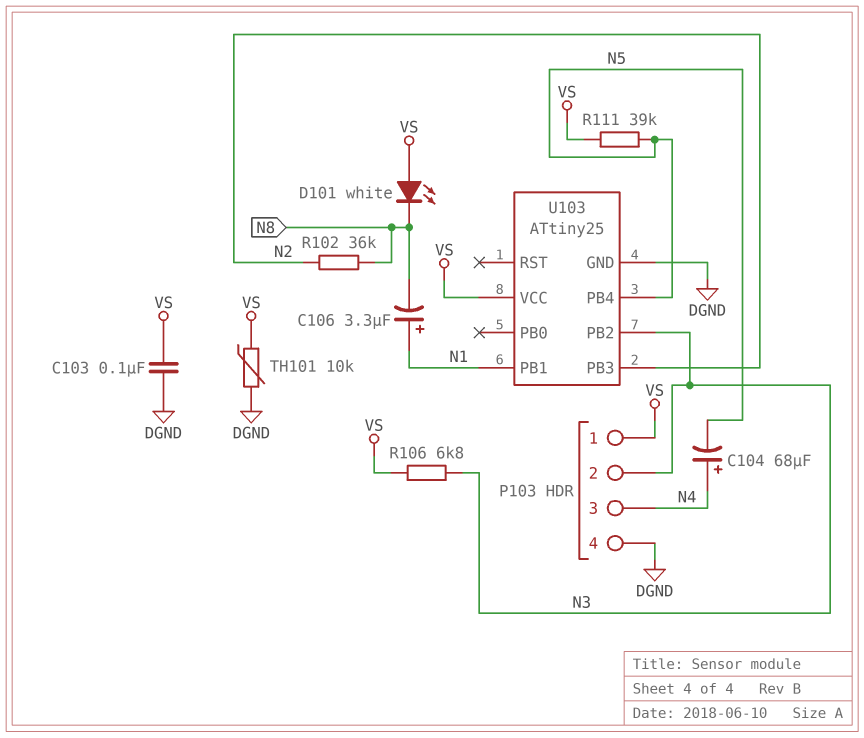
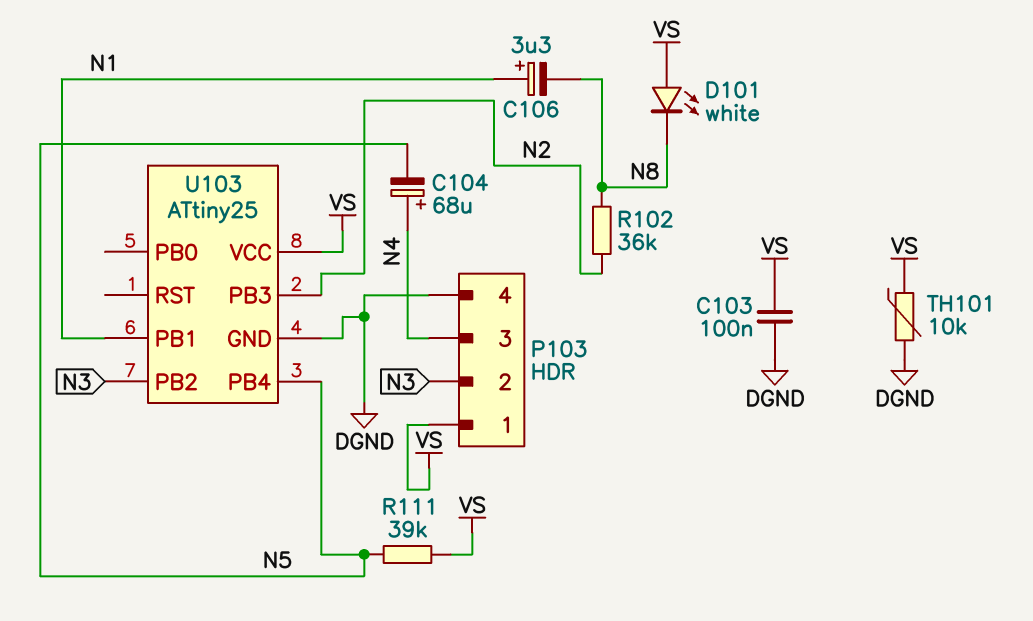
R106: 6.8k (N3, VS) -> none

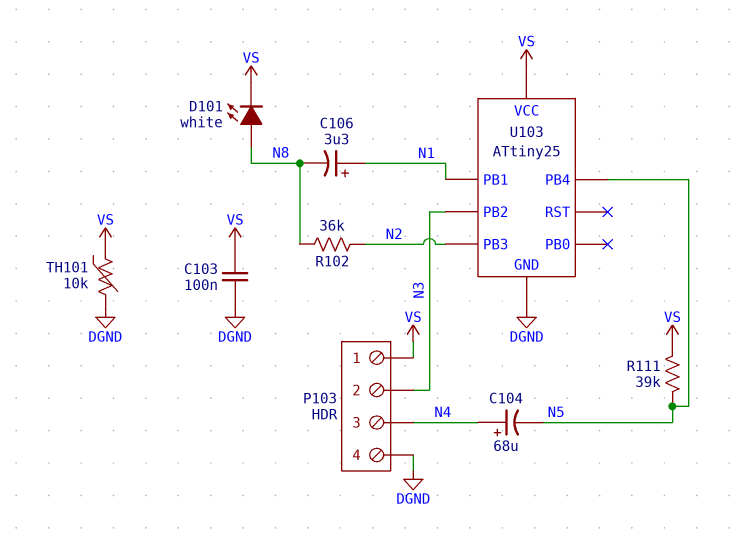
D101: LED white (A VS, K N8) -> LED white (A N8, K VS)

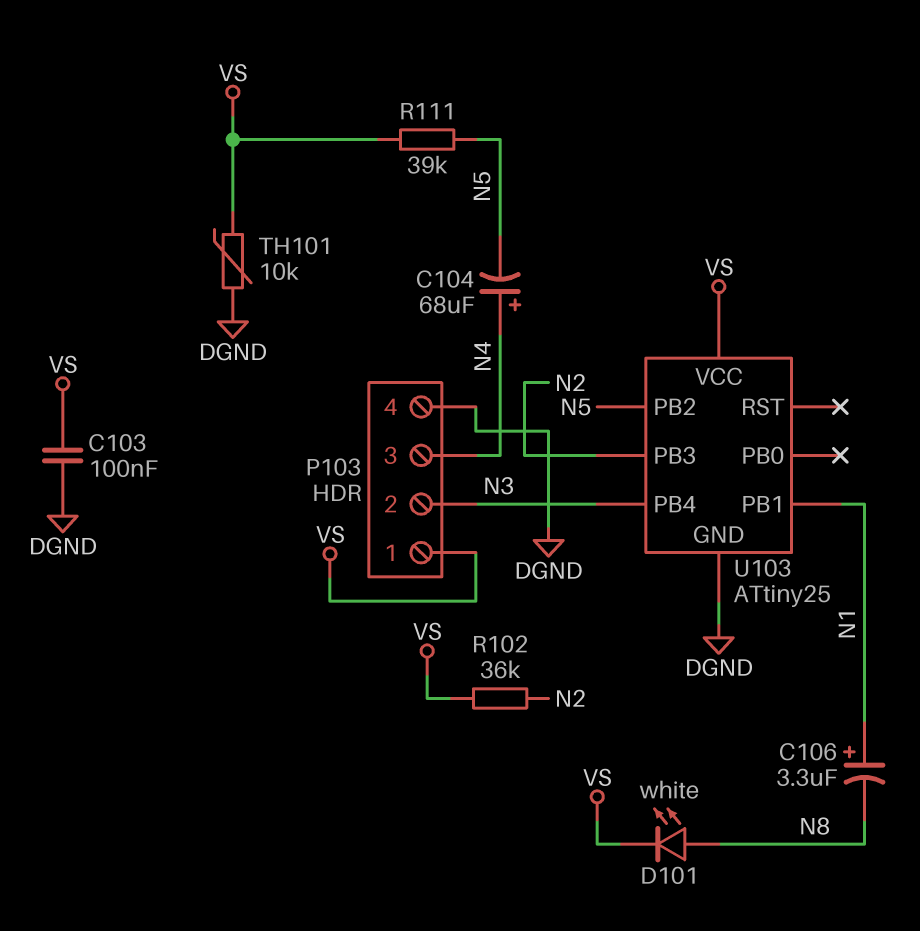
R102: 36k (N2, N8) -> 36k (N2, VS)
U103 pin PB2: N3 -> N5
U103 pin PB4: N5 -> N3

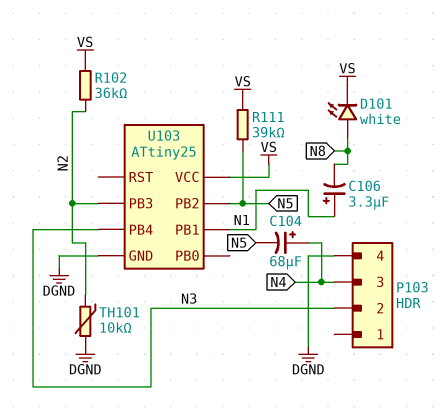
C103: 100nF (DGND, VS) -> none
P103 pin 1: VS -> none
TH101: 10k (DGND, VS) -> 10k (DGND, N2)

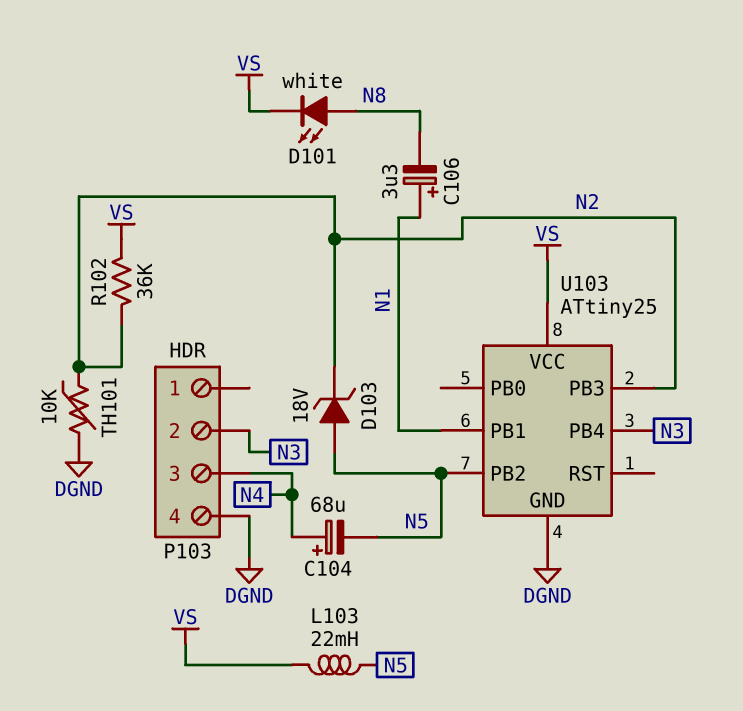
D103: none -> zener 18V (A N5, K N2)
L103: none -> 22mH (N5, VS)
R111: 39k (N5, VS) -> none

